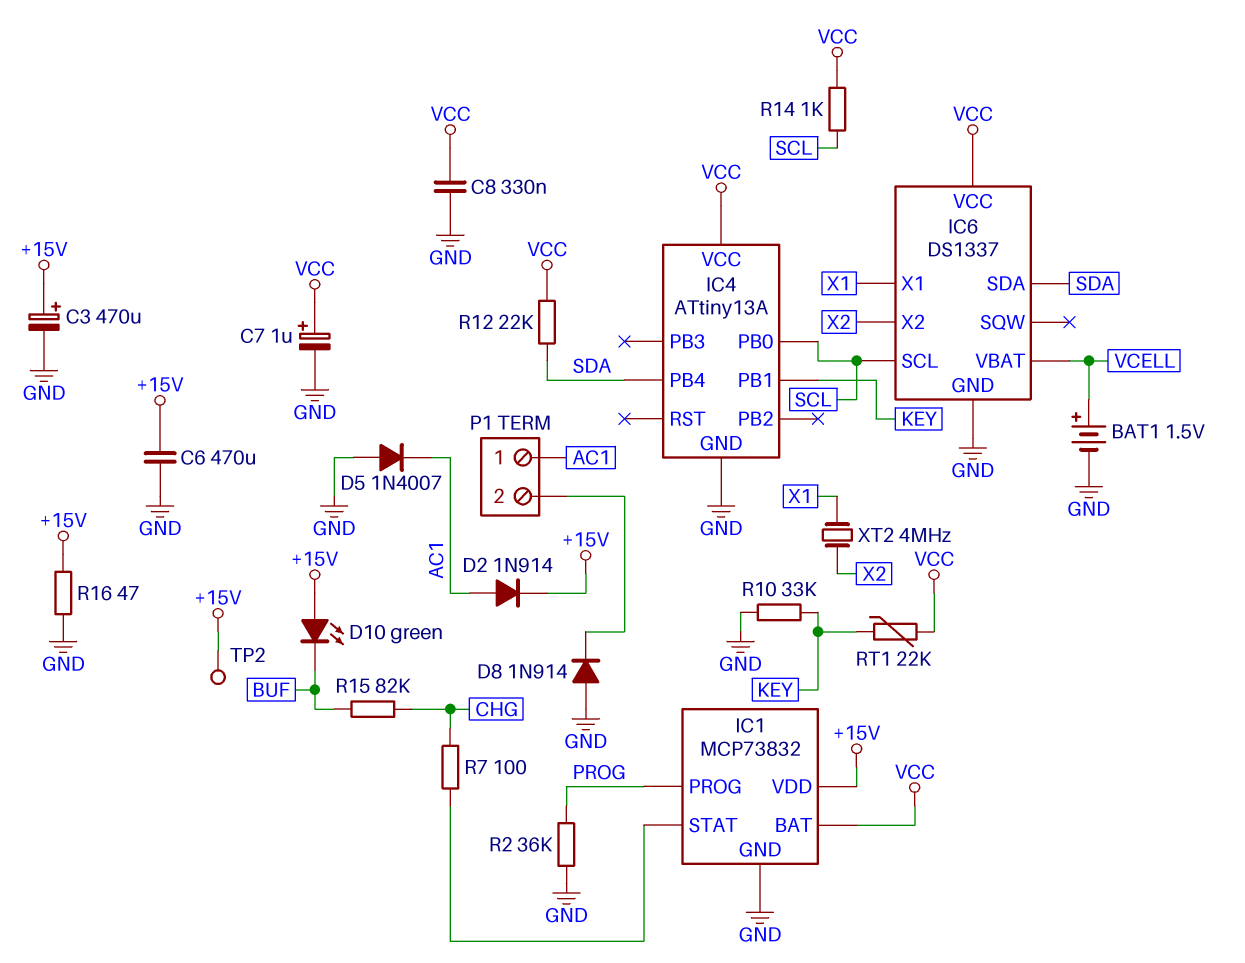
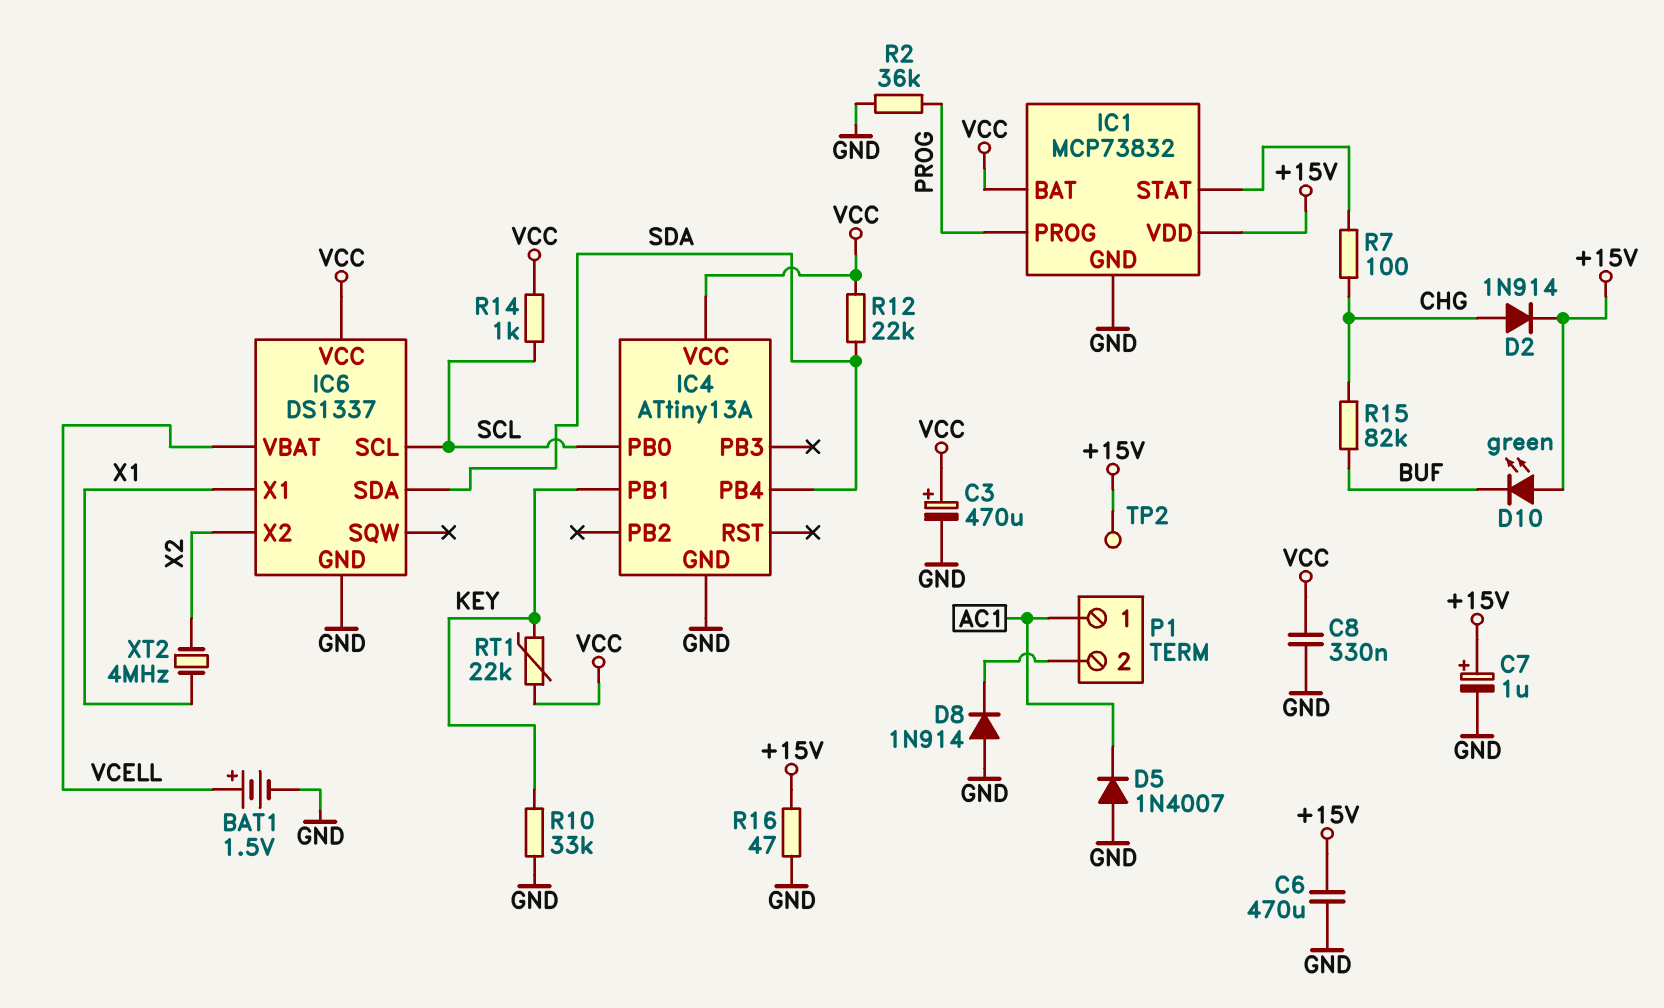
C3: 470uF (plus +15V, minus GND) -> 470uF (plus VCC, minus GND)
C7: 1uF (plus VCC, minus GND) -> 1uF (plus +15V, minus GND)
D2: diode 1N914 (A AC1, K +15V) -> diode 1N914 (A CHG, K +15V)

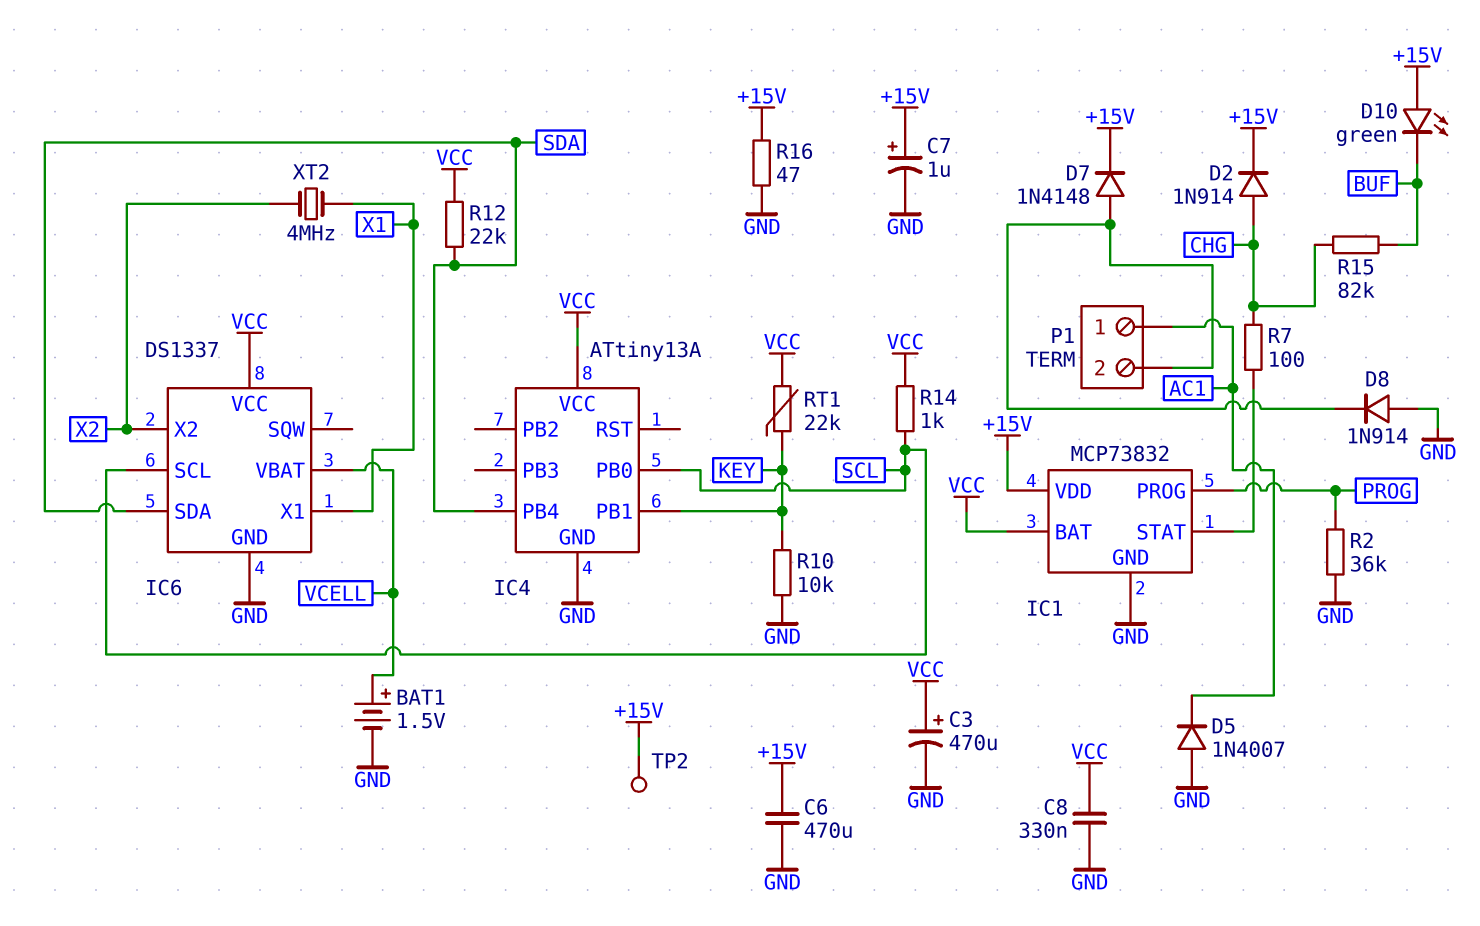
D7: none -> diode 1N4148 (A P1/2, K +15V)
R10: 33k (GND, KEY) -> 10k (GND, KEY)

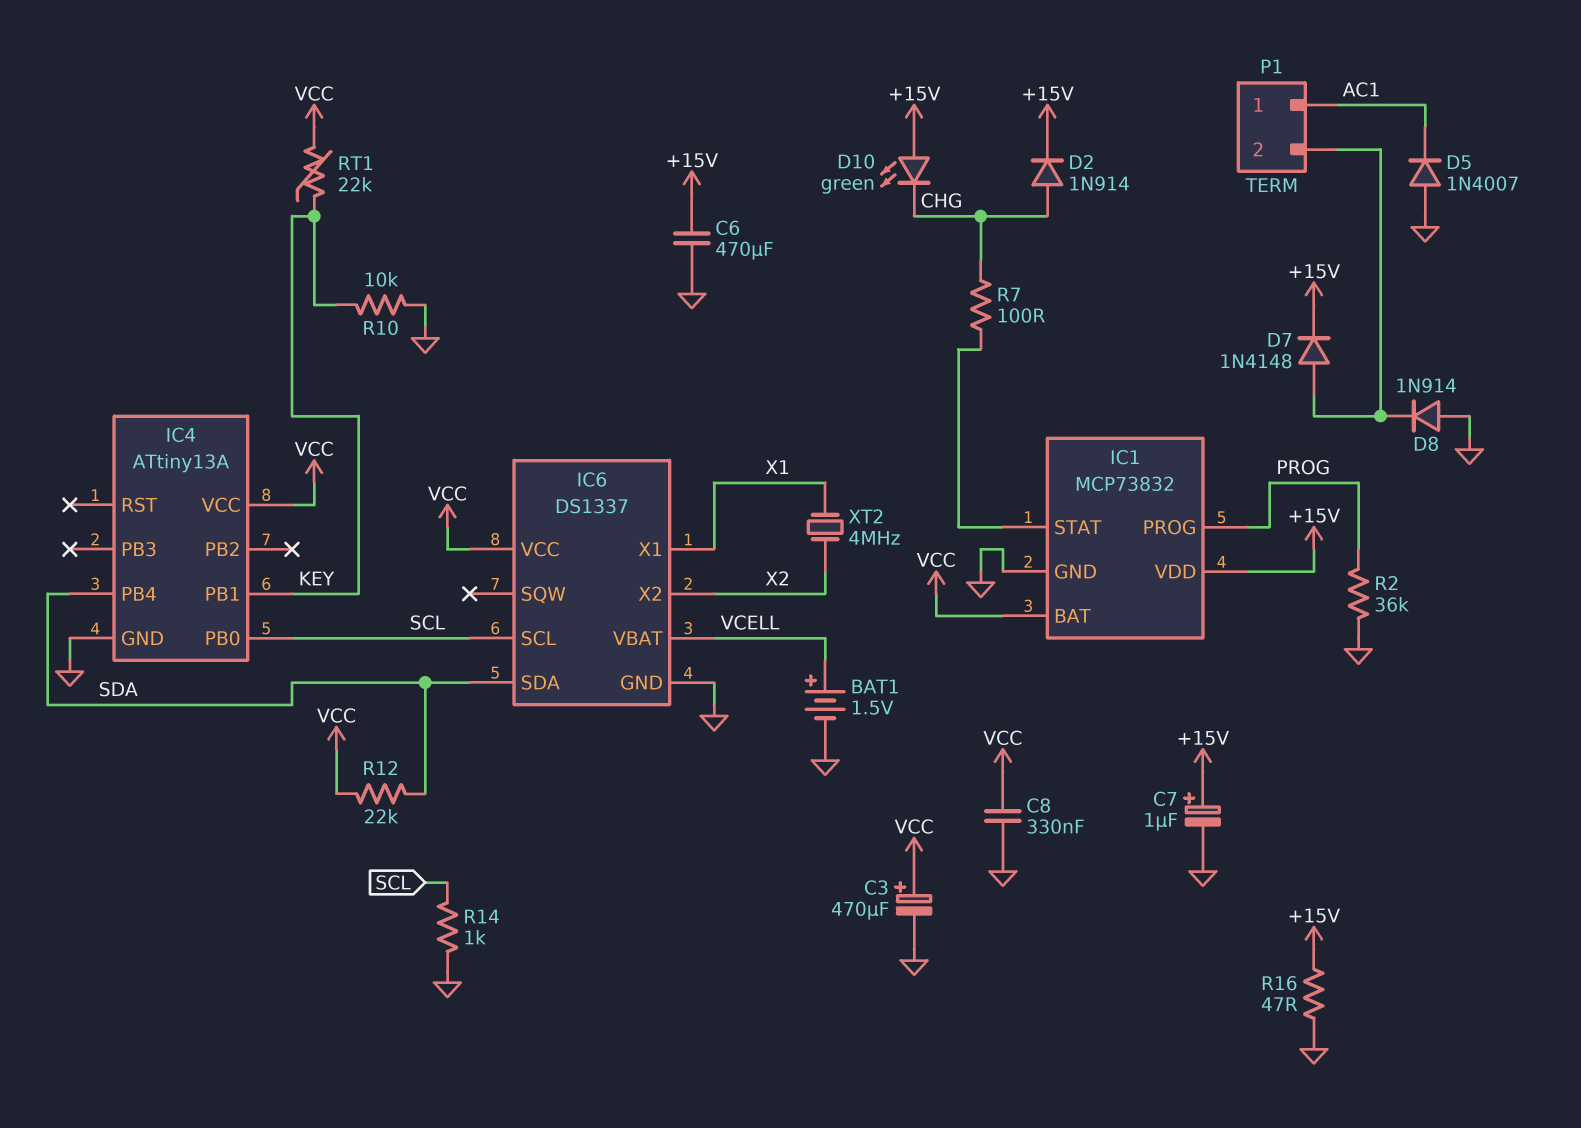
D10: LED green (A +15V, K BUF) -> LED green (A +15V, K CHG)
R14: 1k (SCL, VCC) -> 1k (GND, SCL)
R15: 82k (BUF, CHG) -> none
TP2: test point (+15V) -> none

